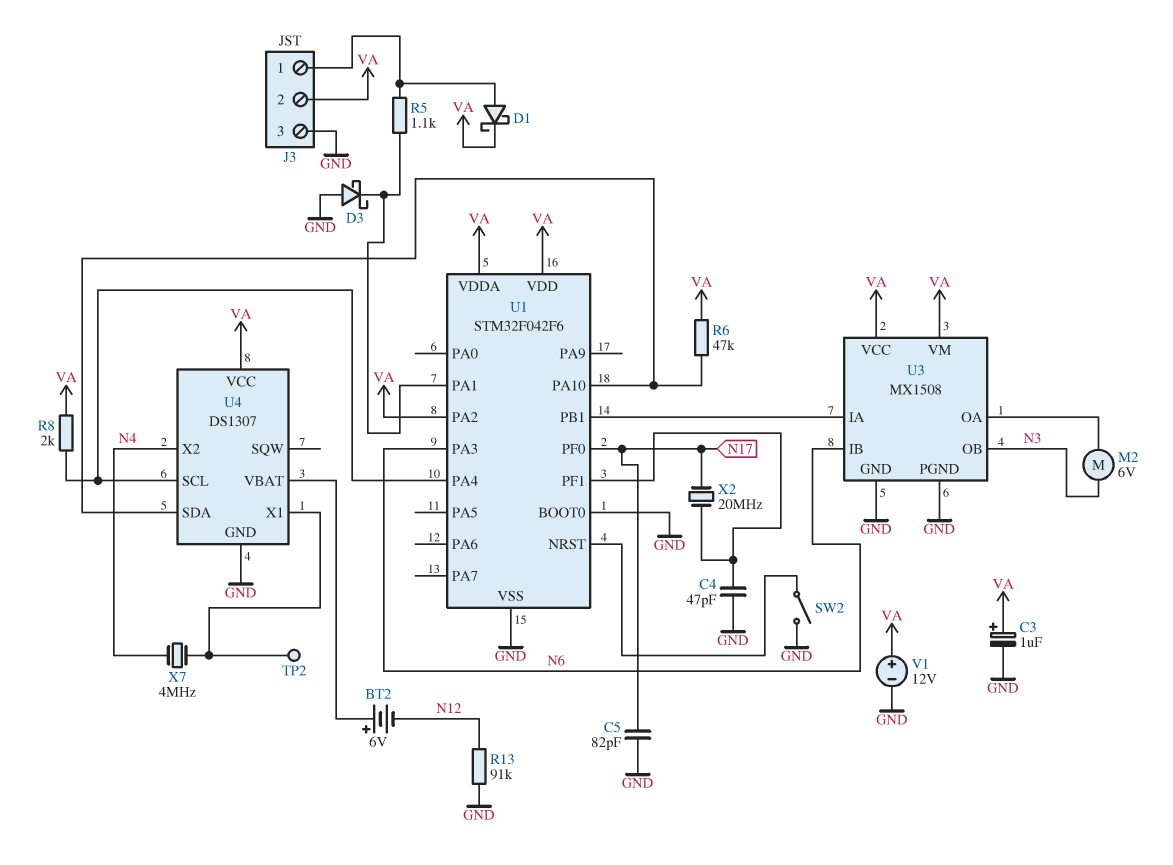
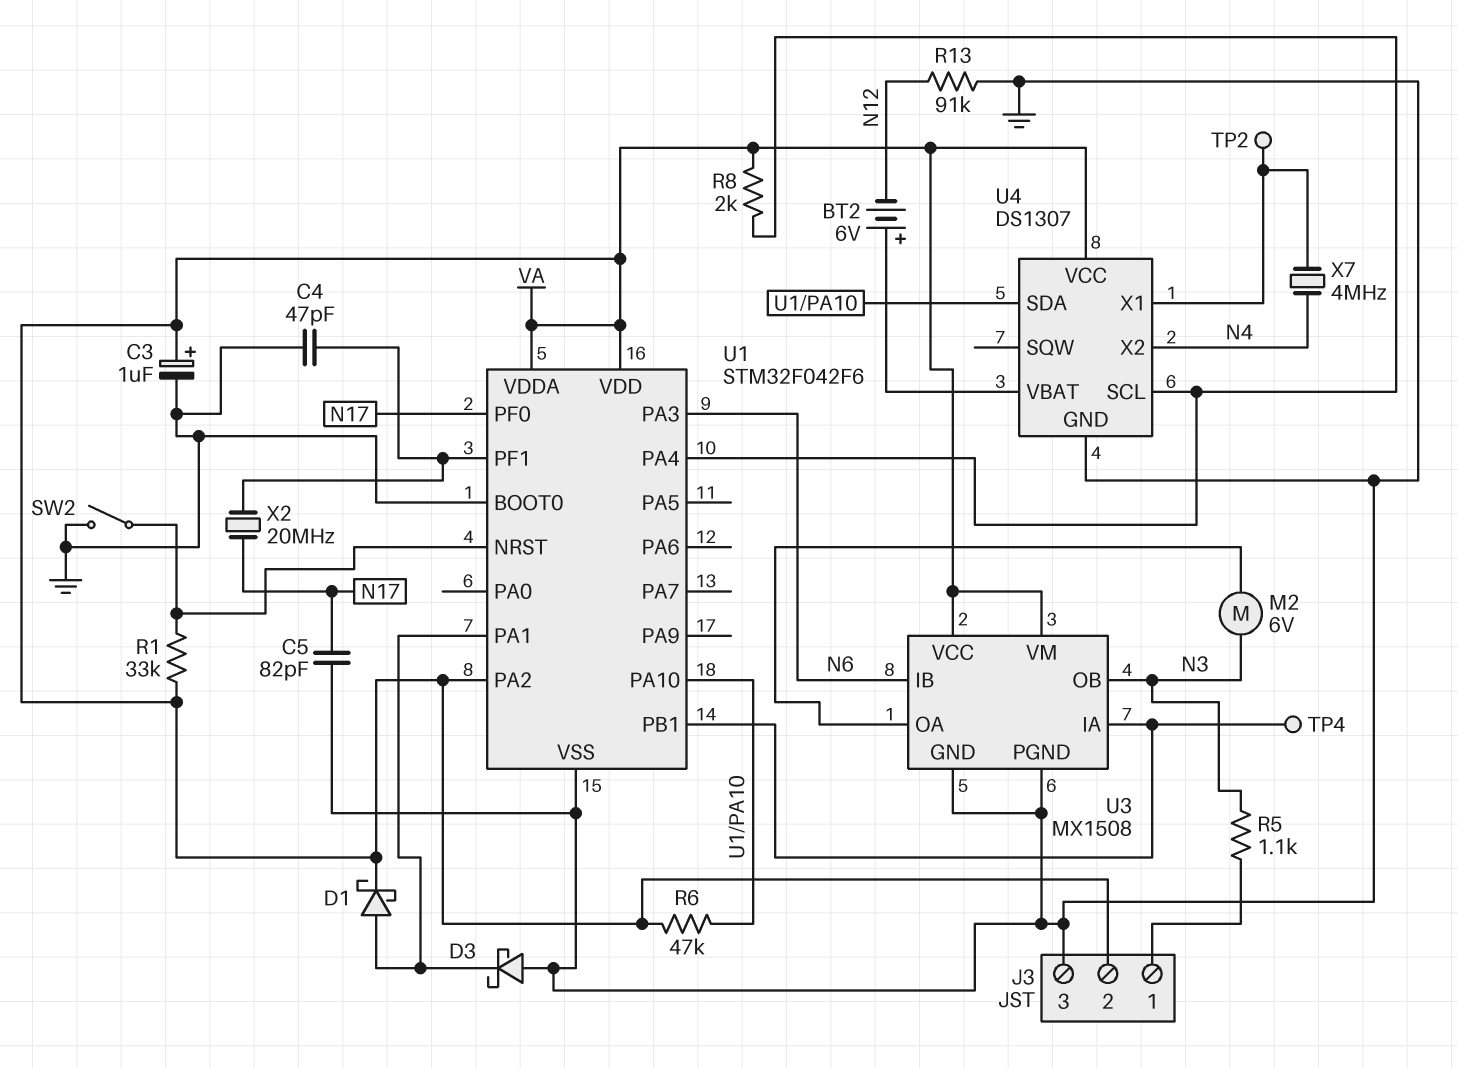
D1: schottky (A J3/1, K VA) -> schottky (A U1/PA1, K VA)
R1: none -> 33k (U1/NRST, VA)
R5: 1.1k (J3/1, U1/PA1) -> 1.1k (J3/1, N3)
TP4: none -> test point (U1/PB1)
V1: 12V (plus VA, minus GND) -> none

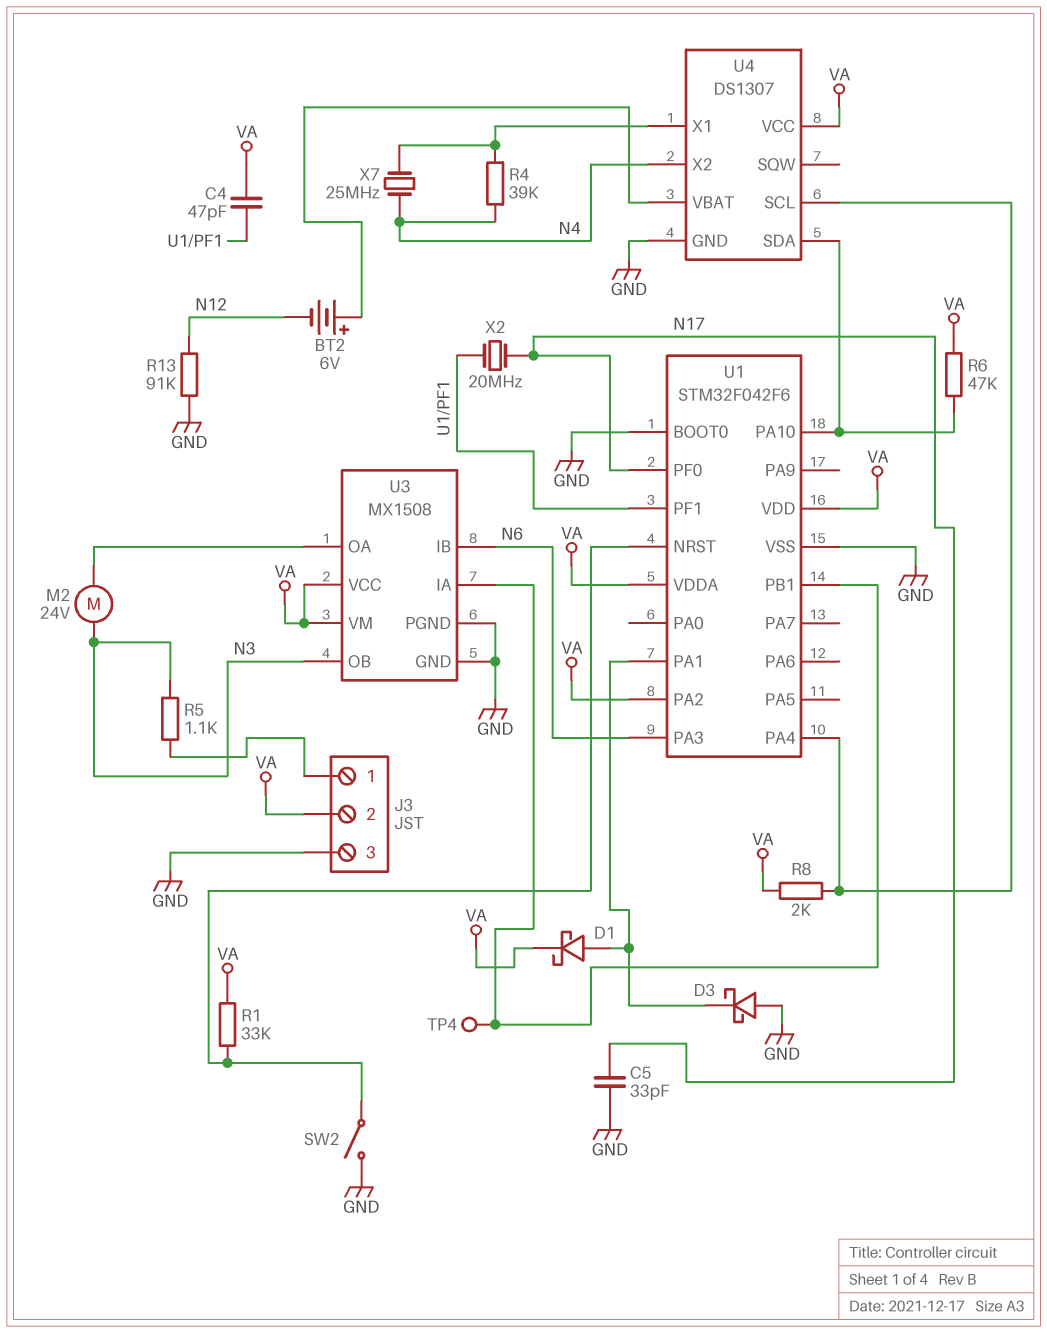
C3: 1uF (plus VA, minus GND) -> none
C4: 47pF (GND, U1/PF1) -> 47pF (U1/PF1, VA)
C5: 82pF (GND, N17) -> 33pF (GND, N17)
M2: motor 6V (N3, U3/OA) -> motor 24V (N3, U3/OA)
R4: none -> 39k (N4, U4/X1)
TP2: test point (U4/X1) -> none
X7: 4MHz (N4, U4/X1) -> 25MHz (N4, U4/X1)

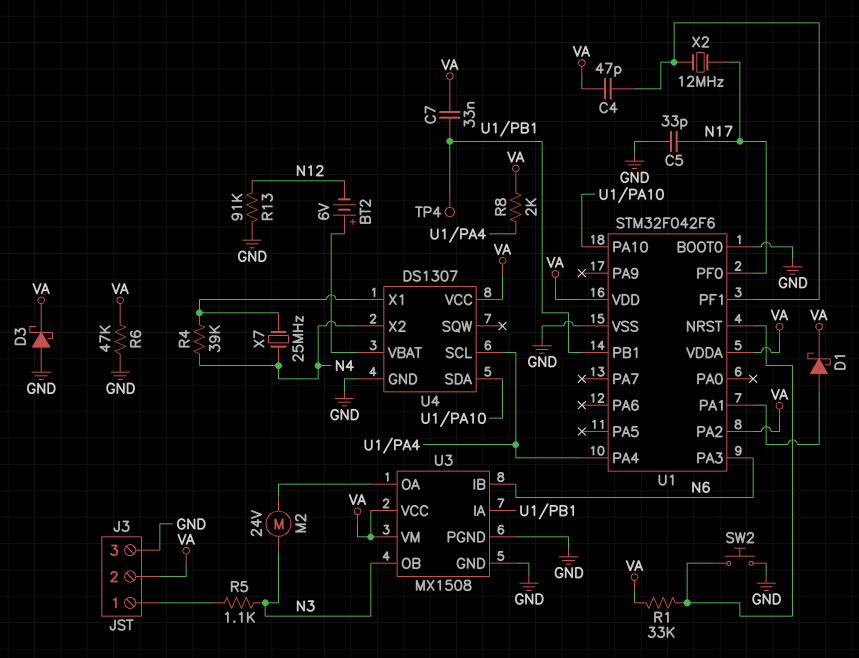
C7: none -> 33nF (U1/PB1, VA)
D3: schottky (A GND, K U1/PA1) -> schottky (A GND, K VA)
R6: 47k (U1/PA10, VA) -> 47k (GND, VA)
SW2: switch (GND, U1/NRST) -> button (GND, U1/NRST)
X2: 20MHz (N17, U1/PF1) -> 12MHz (N17, U1/PF1)

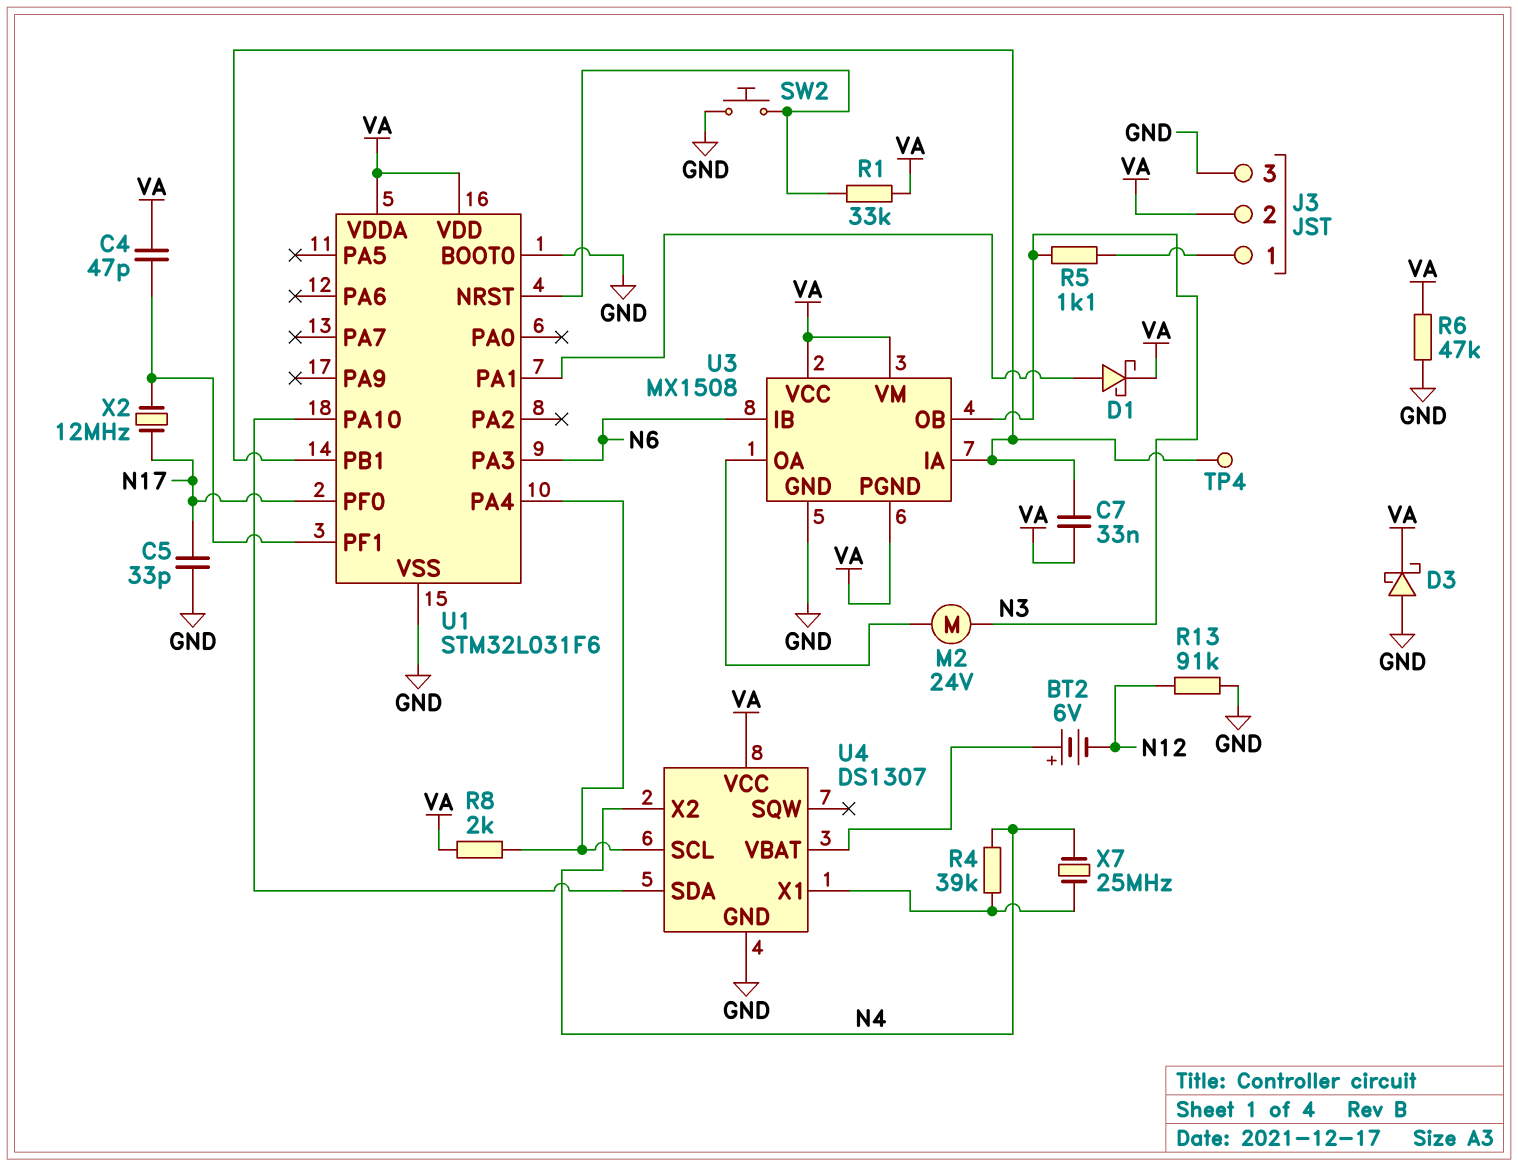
U1: STM32F042F6 -> STM32L031F6
U1 pin PA2: VA -> none
U3 pin PGND: GND -> VA

